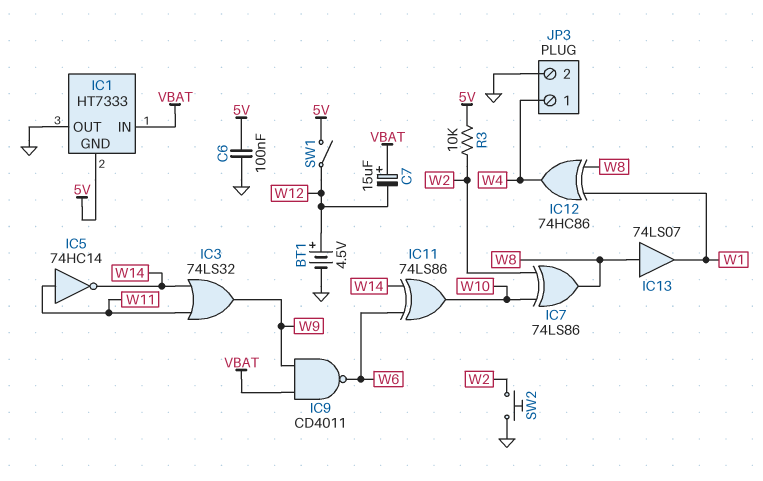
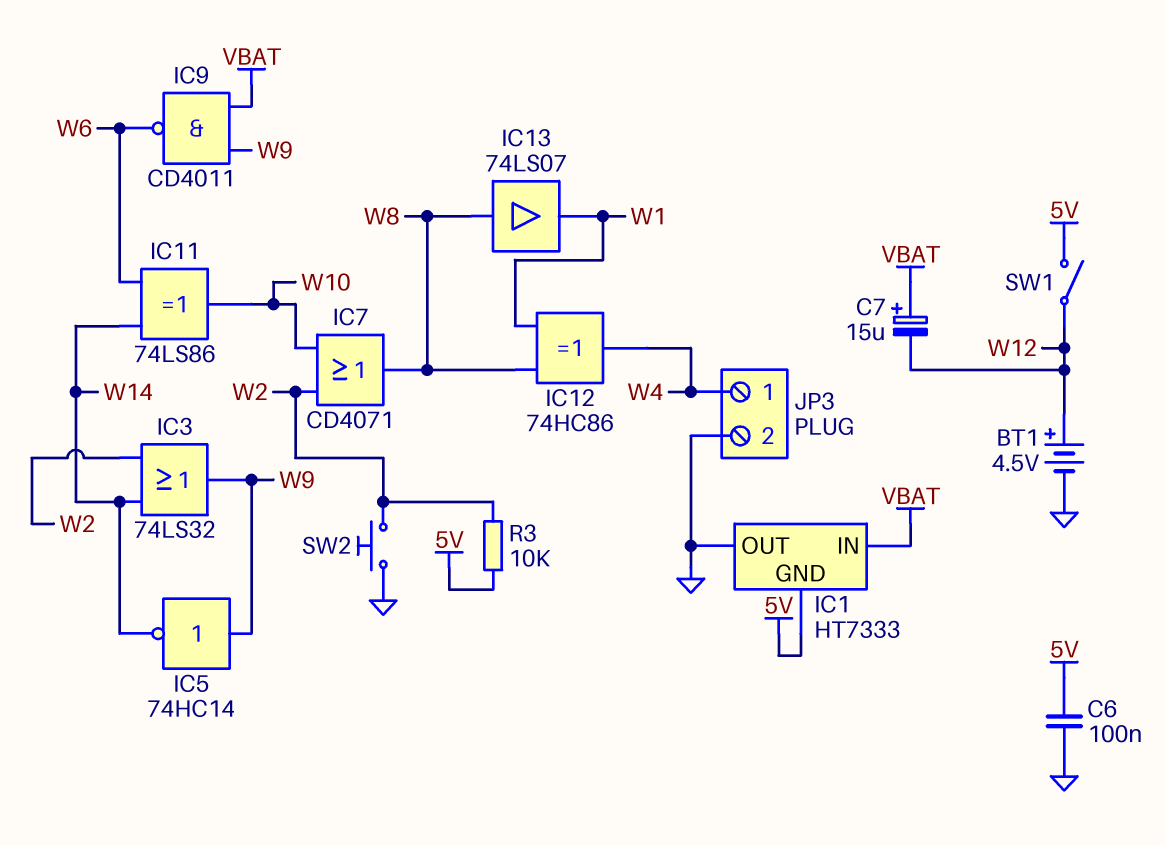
IC3: OR 74LS32 (in W11, in W14, out W9) -> OR 74LS32 (in W2, in W14, out W9)
IC5: NOT 74HC14 (in W11, out W14) -> NOT 74HC14 (in W9, out W14)
IC7: XOR 74LS86 (in W2, in W10, out W8) -> OR CD4071 (in W2, in W10, out W8)

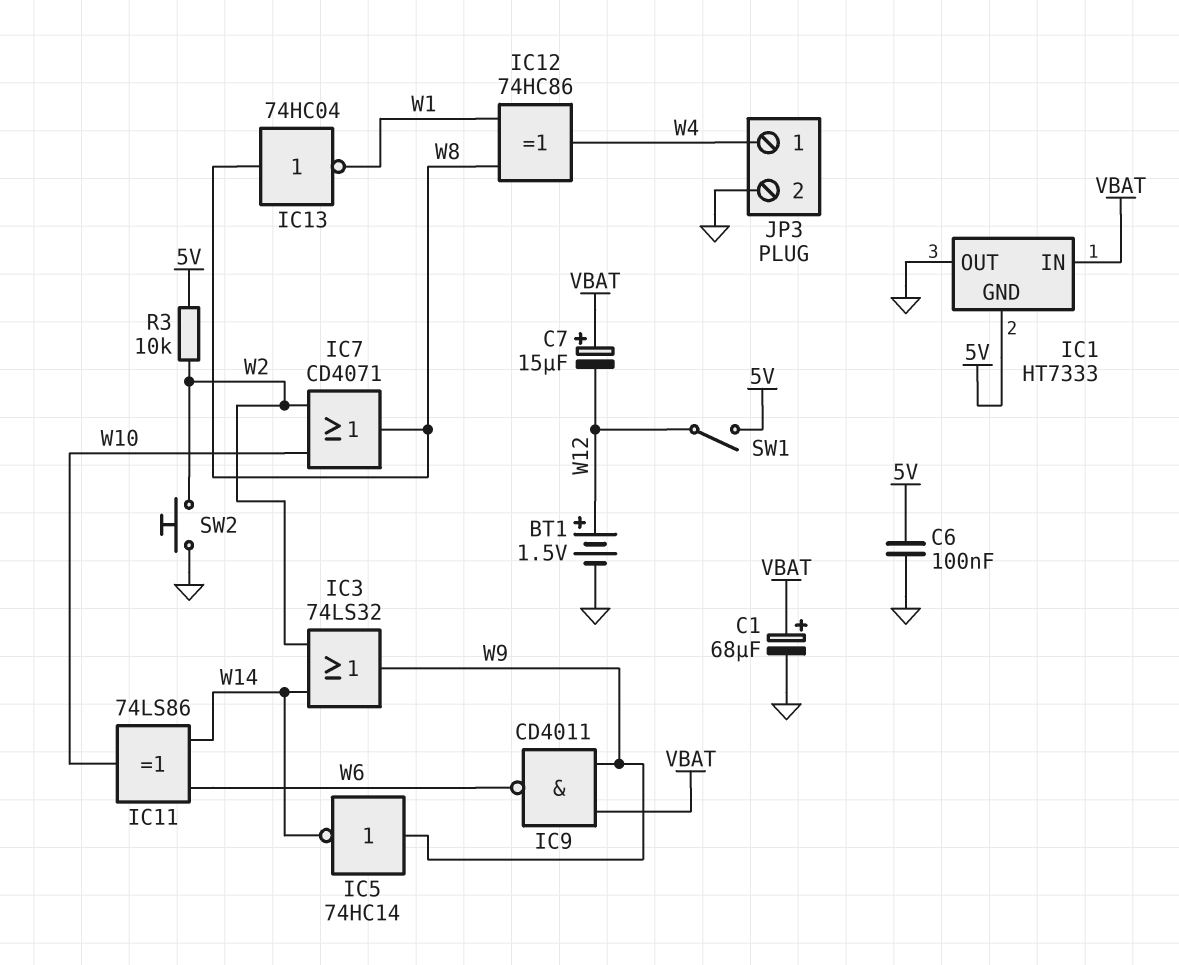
BT1: 4.5V (plus W12, minus GND) -> 1.5V (plus W12, minus GND)
C1: none -> 68uF (plus VBAT, minus GND)
IC13: buffer 74LS07 (in W8, out W1) -> NOT 74HC04 (in W8, out W1)

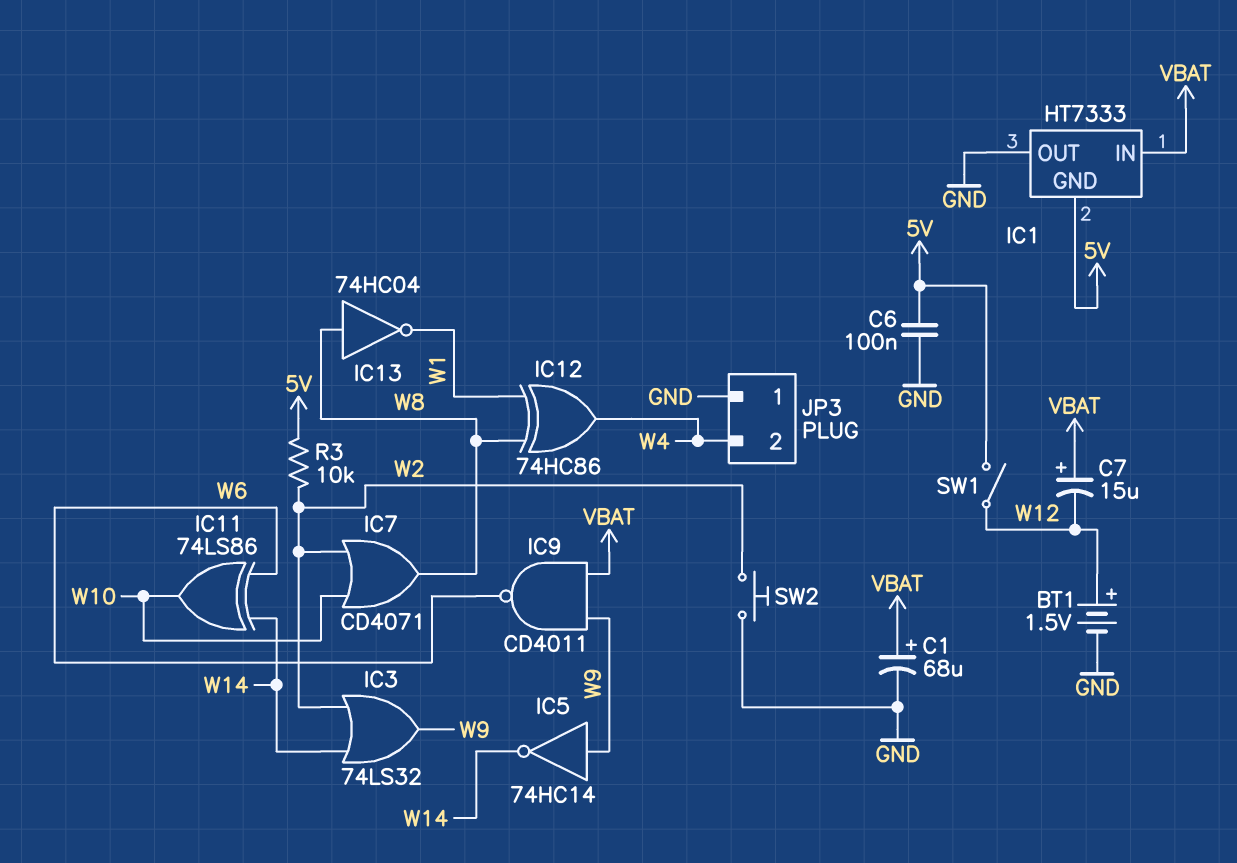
JP3 pin 1: W4 -> GND
JP3 pin 2: GND -> W4

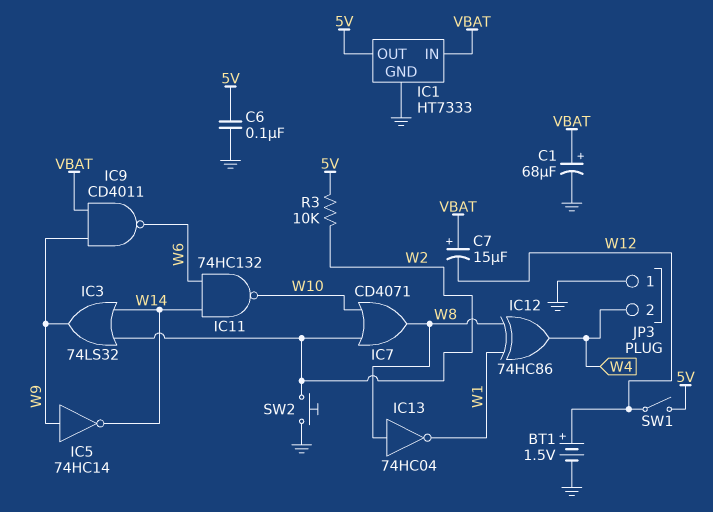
IC1 pin GND: 5V -> GND
IC1 pin OUT: GND -> 5V
IC11: XOR 74LS86 (in W6, in W14, out W10) -> NAND 74HC132 (in W6, in W14, out W10)

